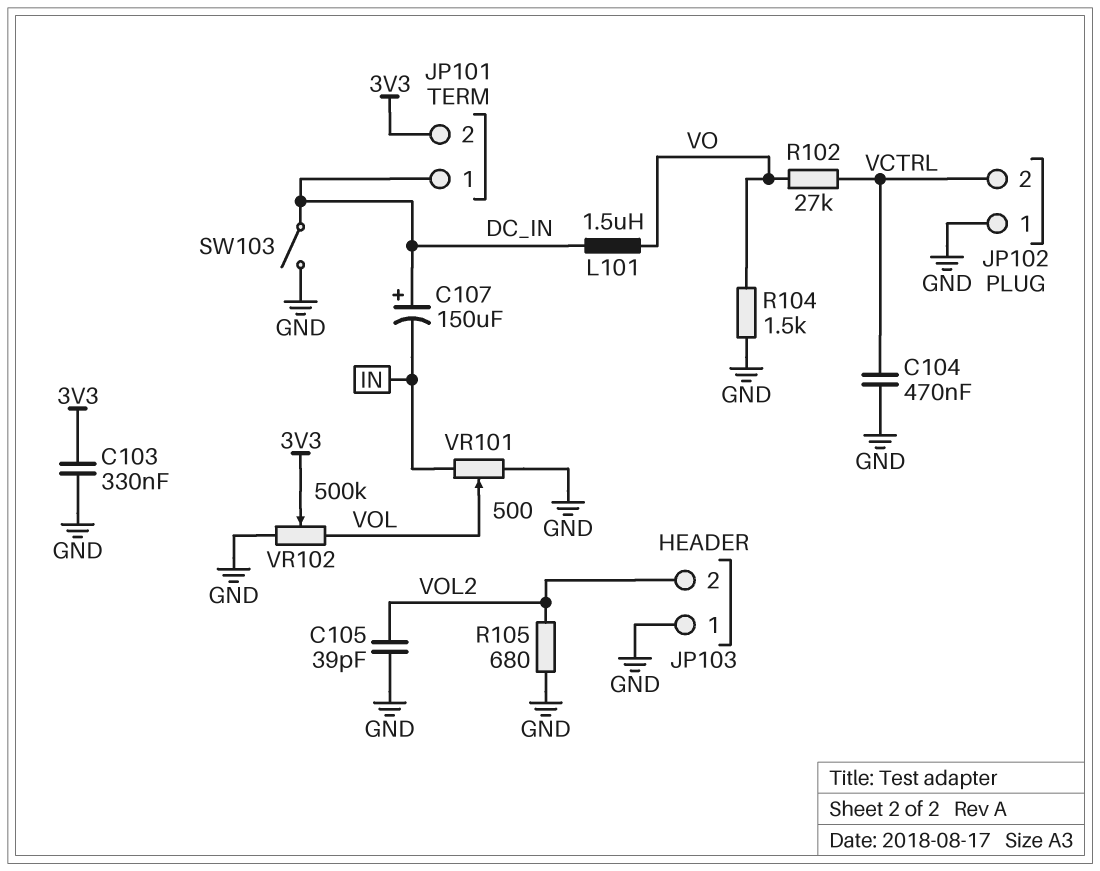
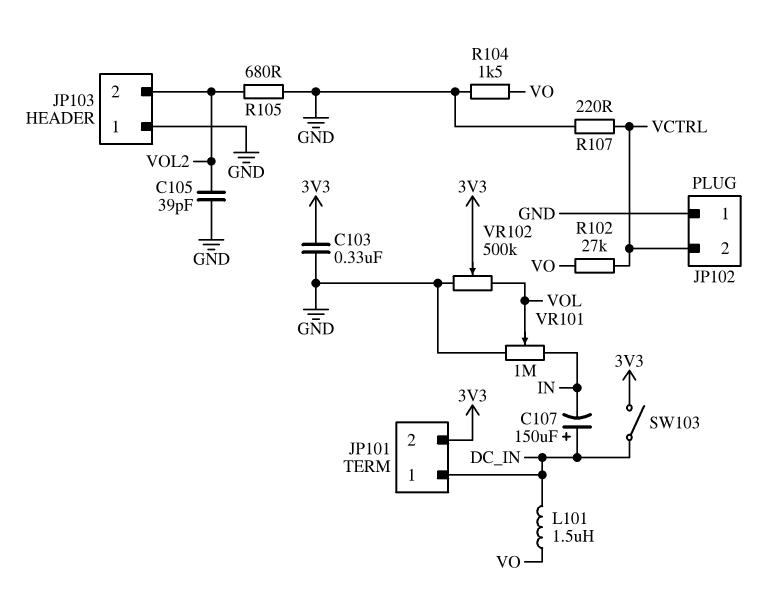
C104: 470nF (GND, VCTRL) -> none
R107: none -> 220 (GND, VCTRL)
SW103: switch (DC_IN, GND) -> switch (3V3, DC_IN)
VR101: 500 (GND, IN, wiper VOL) -> 1M (GND, IN, wiper VOL)

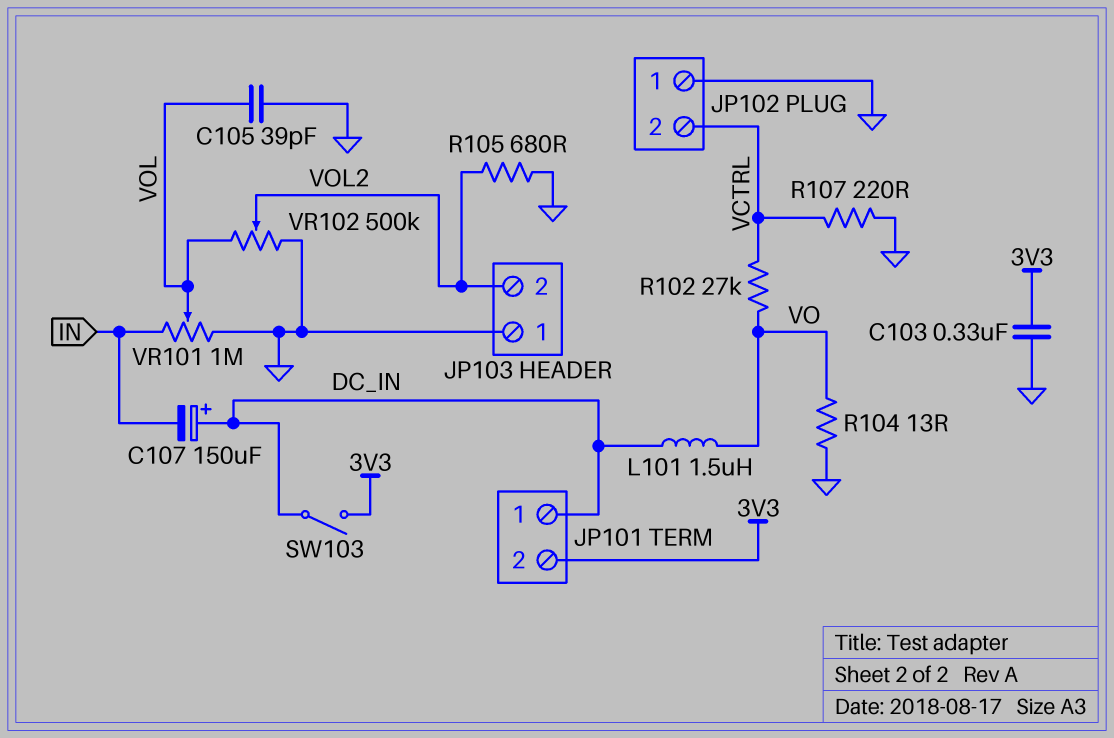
C105: 39pF (GND, VOL2) -> 39pF (GND, VOL)
R104: 1.5k (GND, VO) -> 13 (GND, VO)
VR102: 500k (GND, VOL, wiper 3V3) -> 500k (GND, VOL, wiper VOL2)

